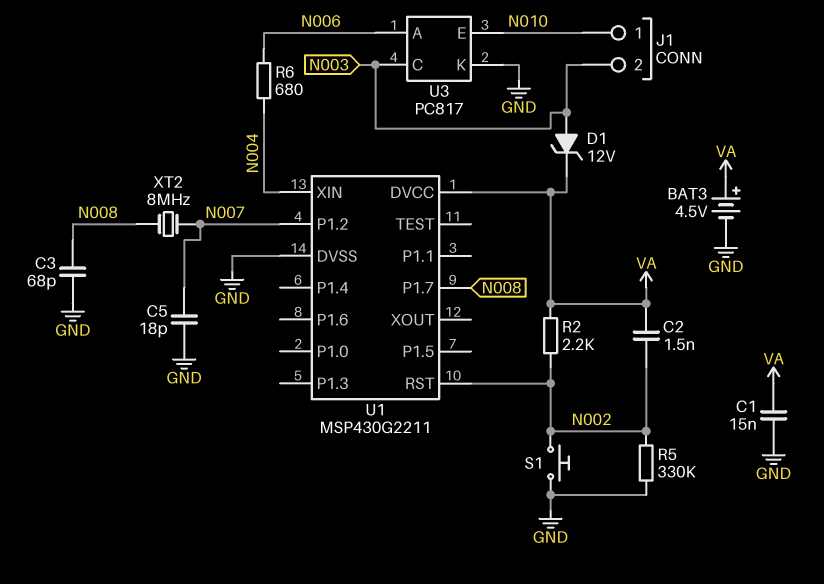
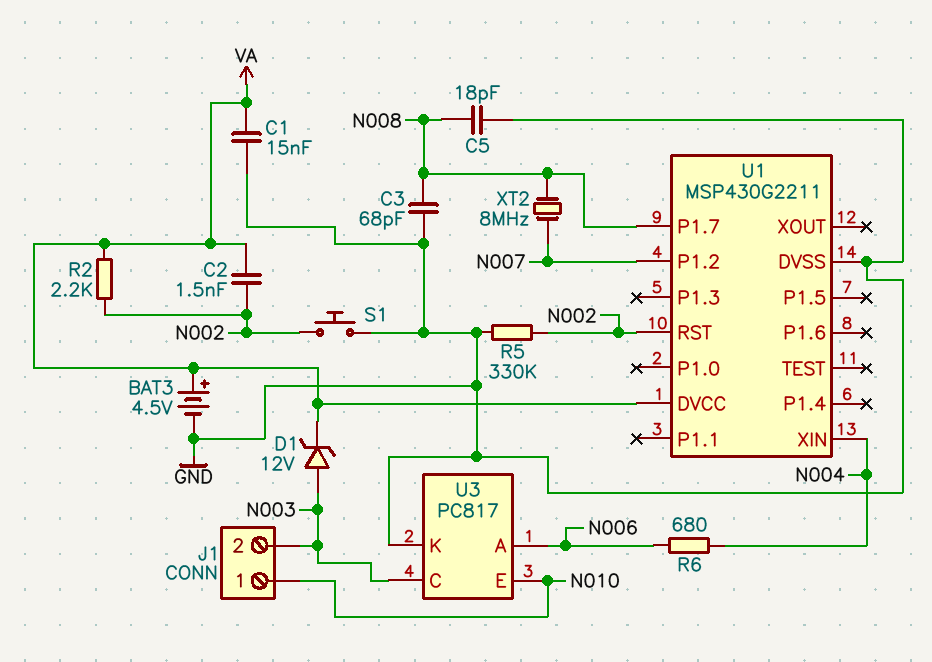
C5: 18pF (GND, N007) -> 18pF (GND, N008)

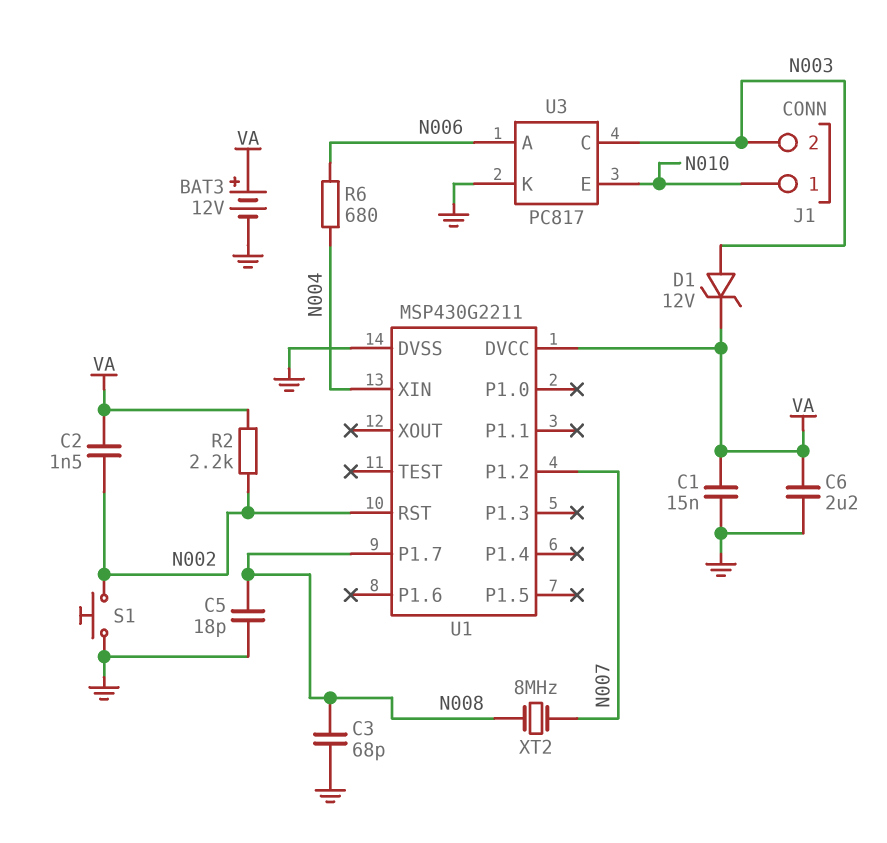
BAT3: 4.5V (plus VA, minus GND) -> 12V (plus VA, minus GND)
C6: none -> 2.2uF (GND, VA)
R5: 330k (GND, N002) -> none

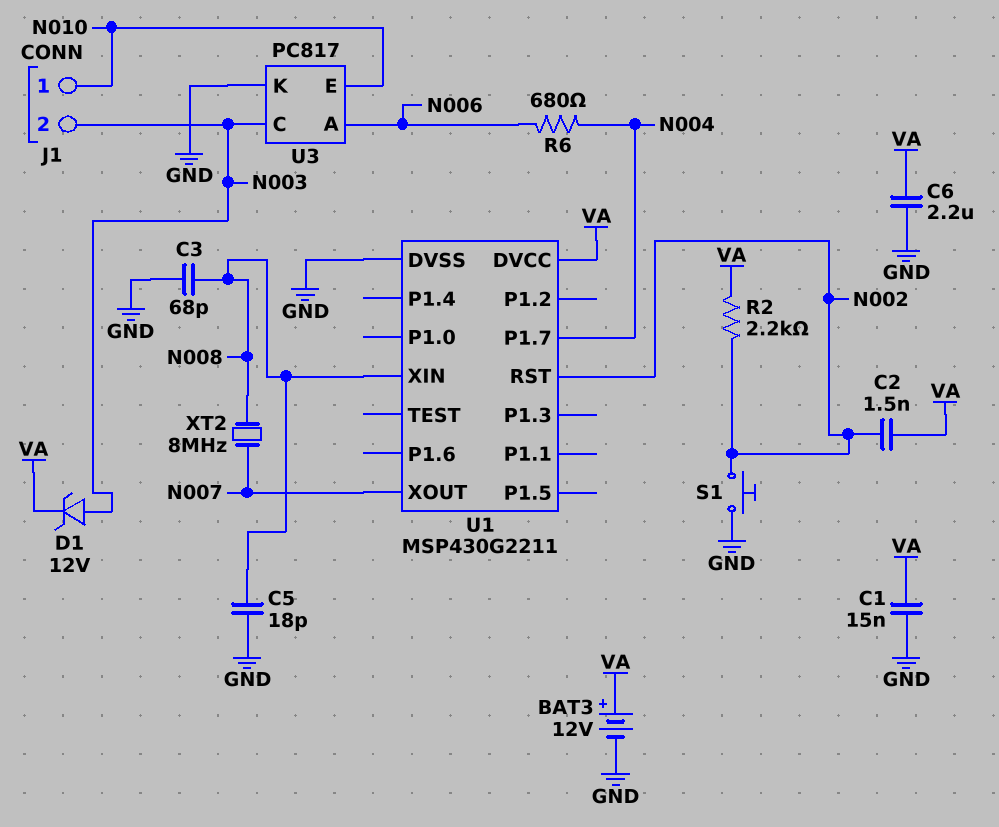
U1 pin P1.2: N007 -> none
U1 pin P1.7: N008 -> N004
U1 pin XIN: N004 -> N008
U1 pin XOUT: none -> N007

